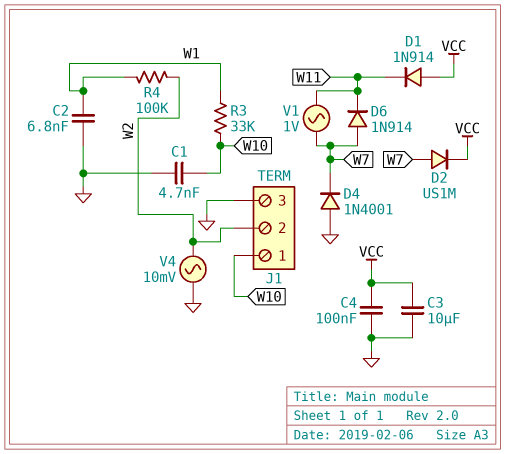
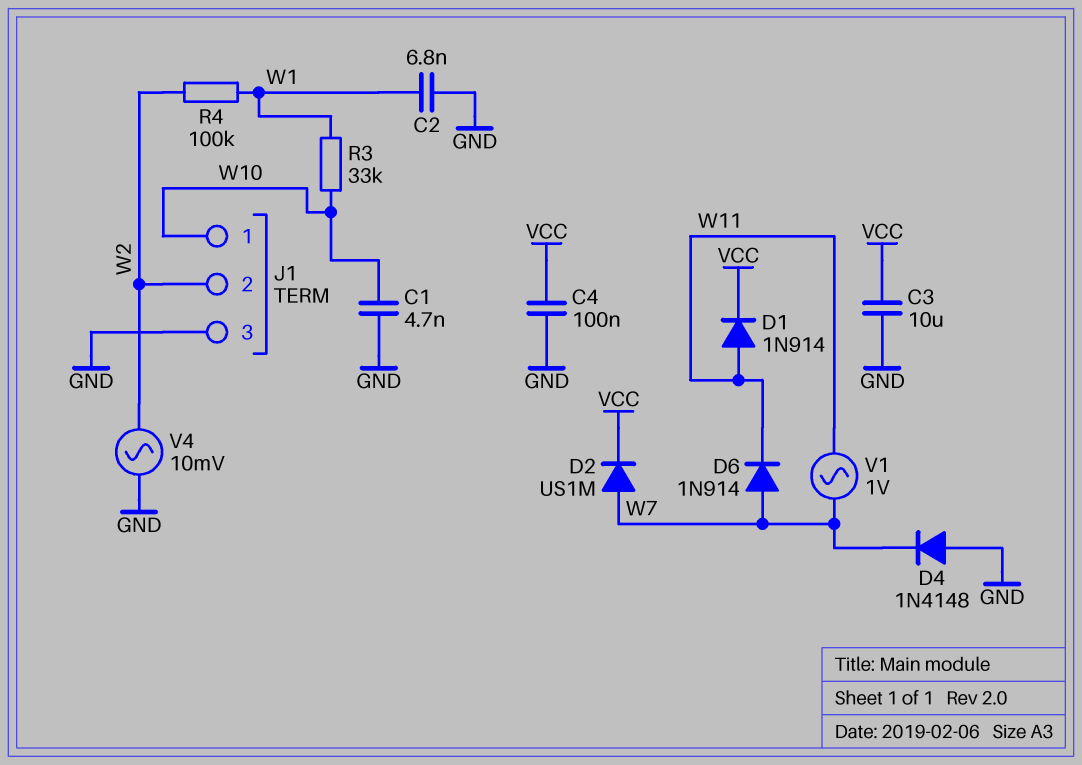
D1: diode 1N914 (A VCC, K W11) -> diode 1N914 (A W11, K VCC)
D4: diode 1N4001 (A GND, K W7) -> diode 1N4148 (A GND, K W7)

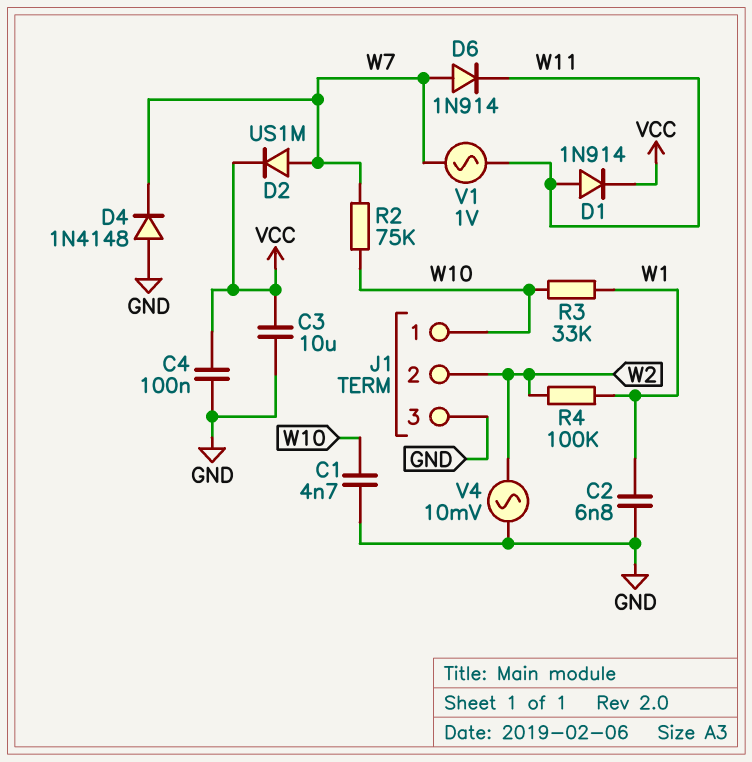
R2: none -> 75k (W7, W10)

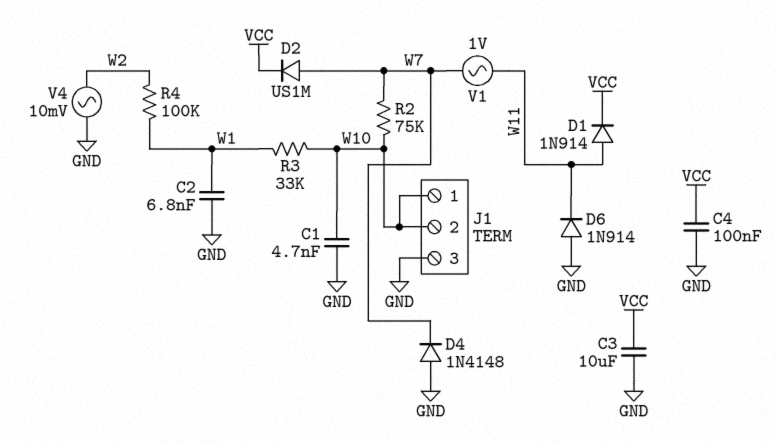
D6: diode 1N914 (A W7, K W11) -> diode 1N914 (A GND, K W11)
J1 pin 2: W2 -> W10

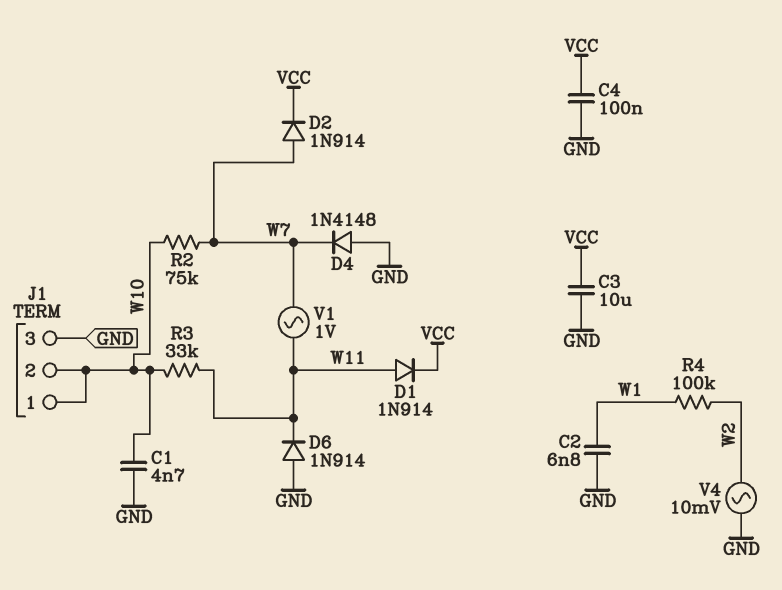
D2: diode US1M (A W7, K VCC) -> diode 1N914 (A W7, K VCC)
R3: 33k (W1, W10) -> 33k (W10, W11)

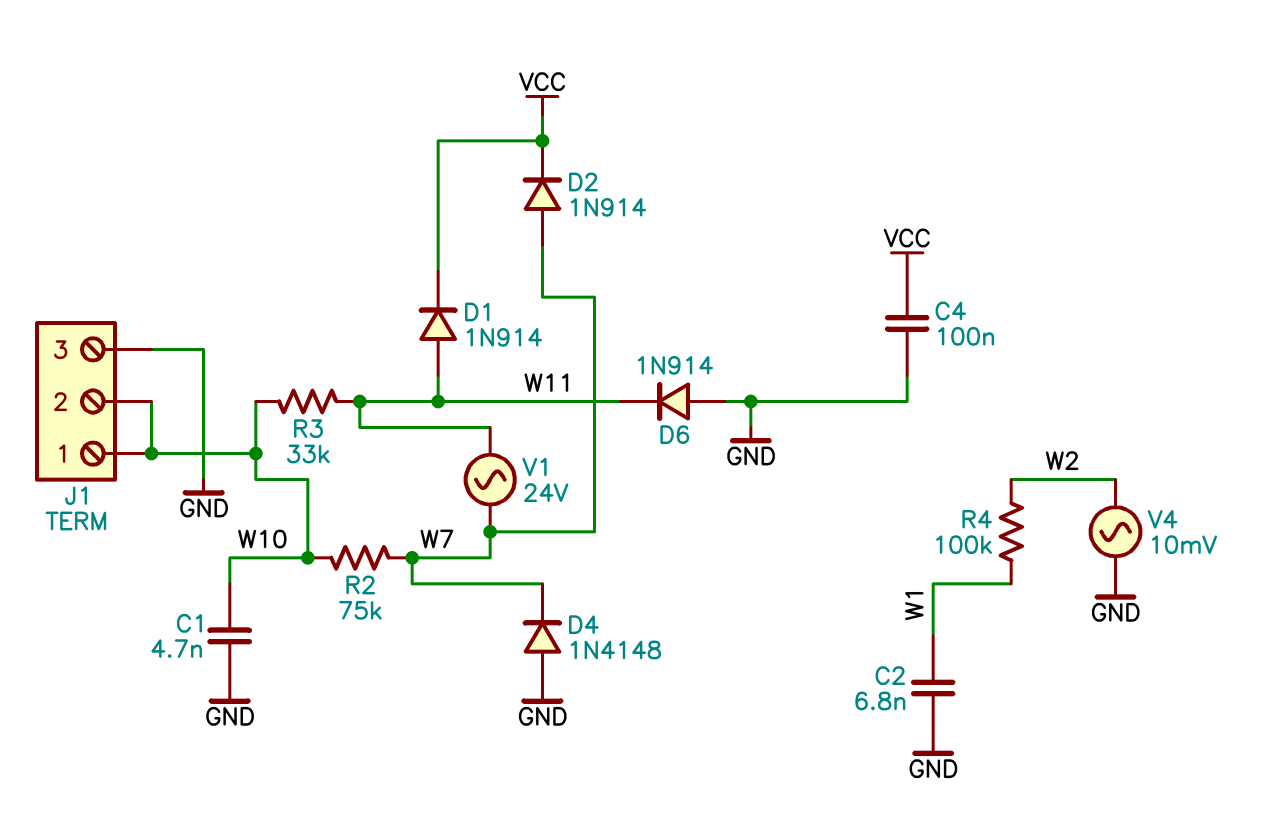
C3: 10uF (GND, VCC) -> none
V1: AC 1V (W7, W11) -> AC 24V (W7, W11)

